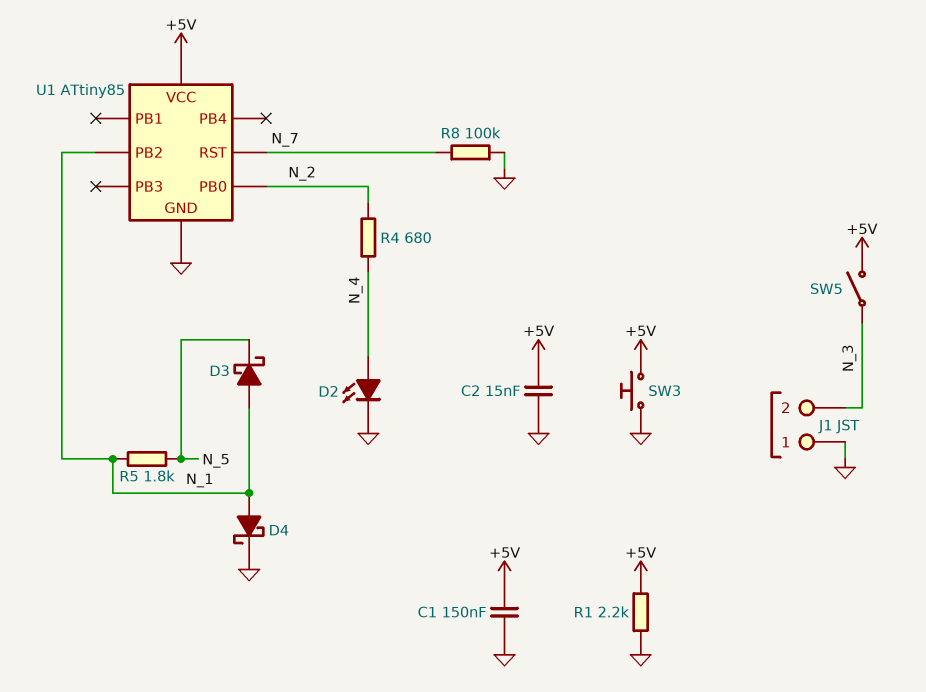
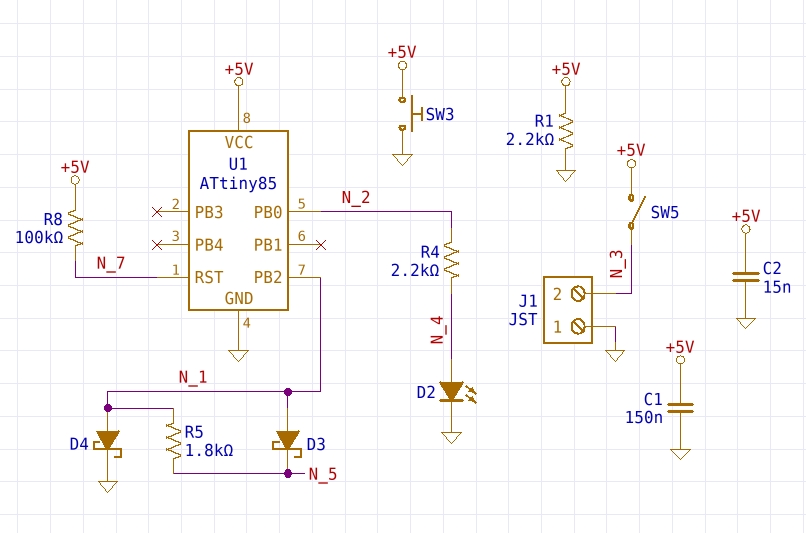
R4: 680 (N_2, N_4) -> 2.2k (N_2, N_4)
R8: 100k (GND, N_7) -> 100k (+5V, N_7)

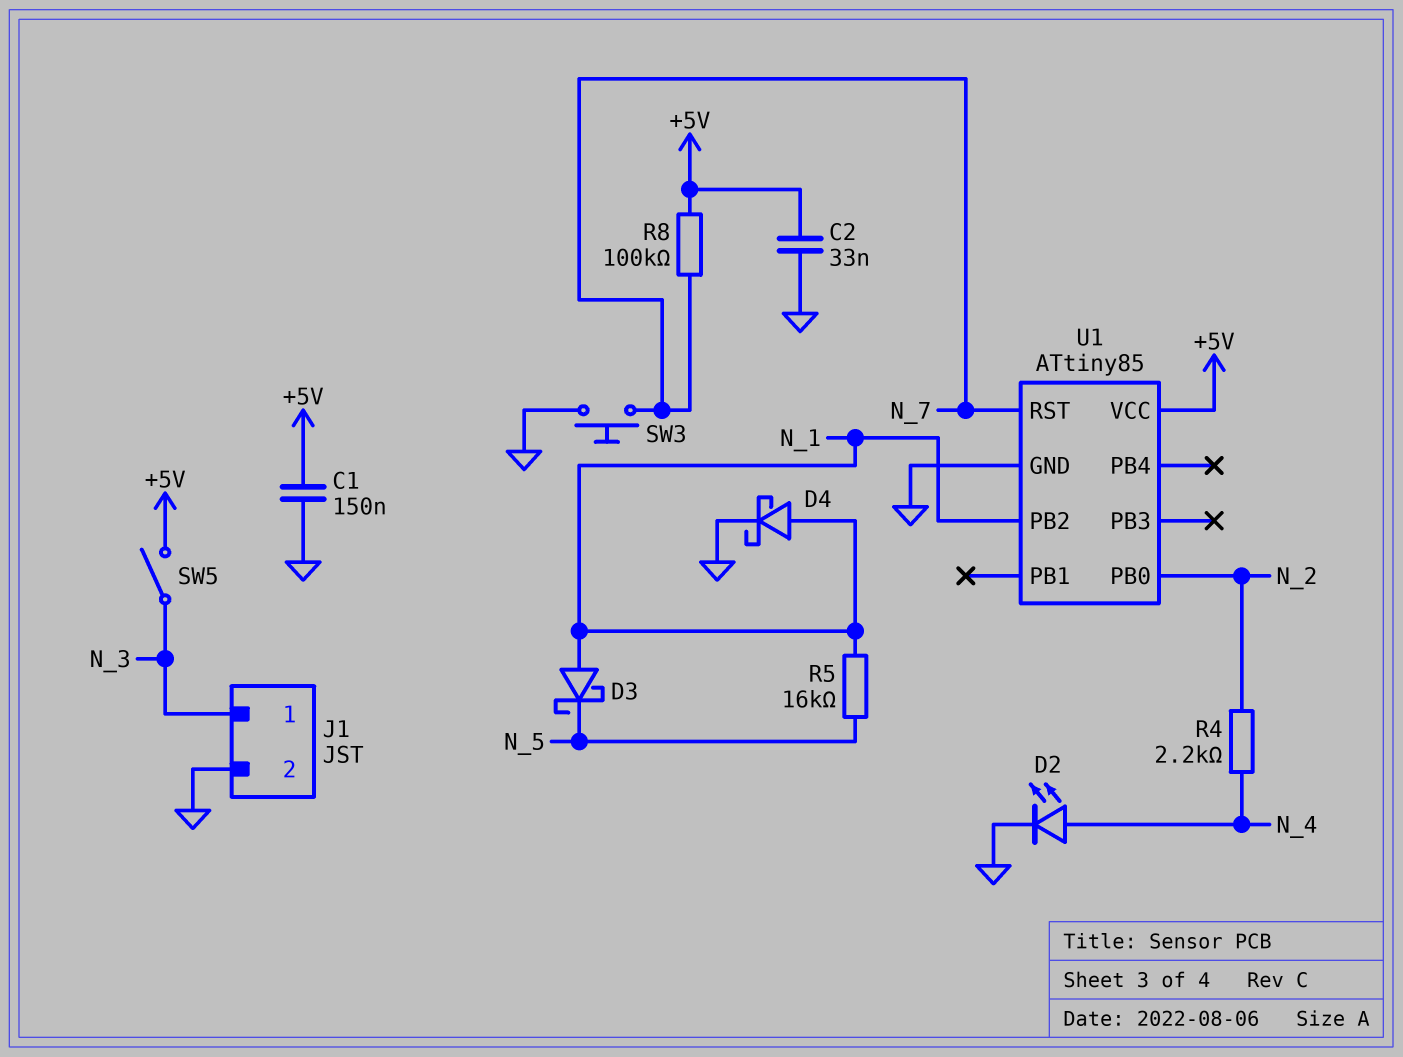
C2: 15nF (+5V, GND) -> 33nF (+5V, GND)
J1 pin 1: GND -> N_3
J1 pin 2: N_3 -> GND
R1: 2.2k (+5V, GND) -> none
R5: 1.8k (N_1, N_5) -> 16k (N_1, N_5)
SW3: button (+5V, GND) -> button (GND, N_7)

